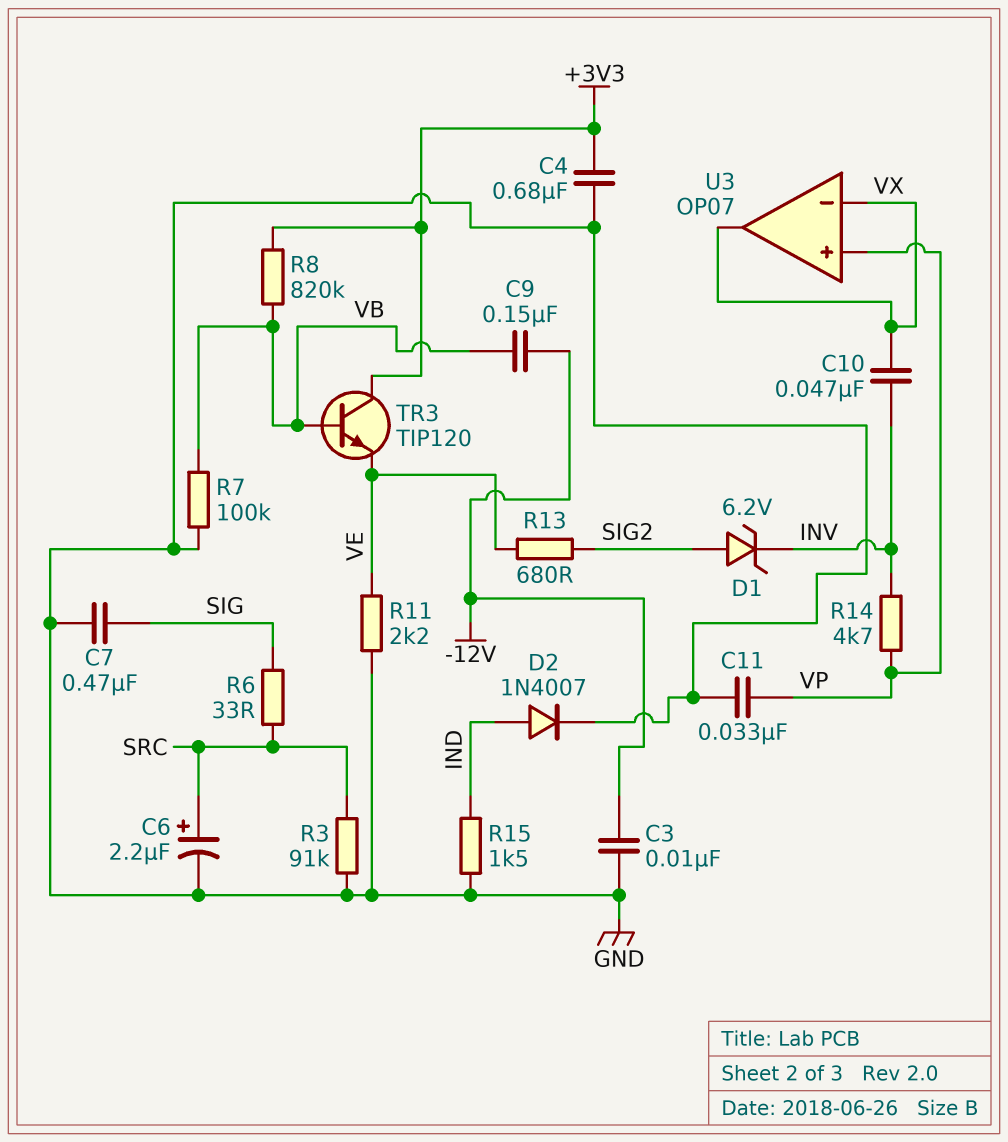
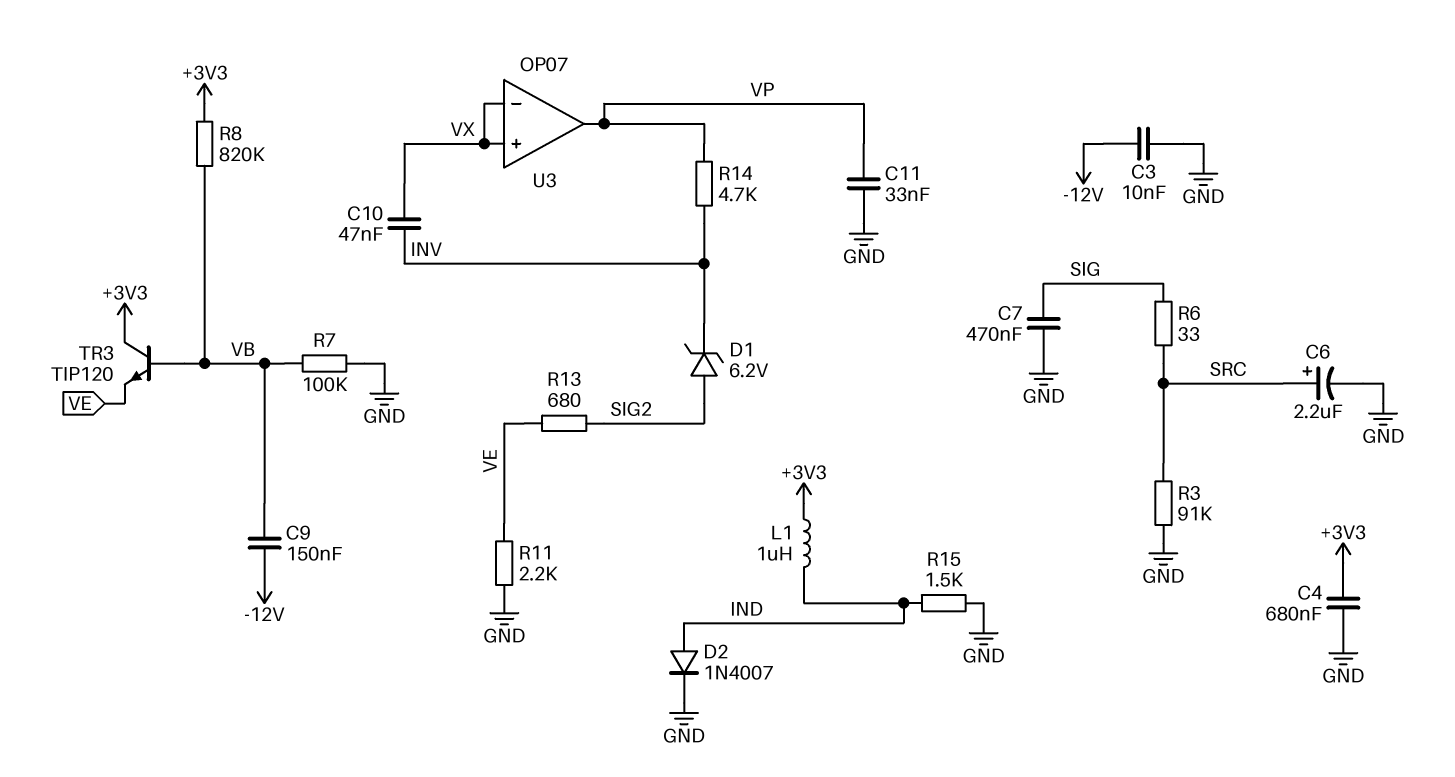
L1: none -> 1uH (+3V3, IND)
U3 pin in+: VP -> VX
U3 pin out: VX -> VP

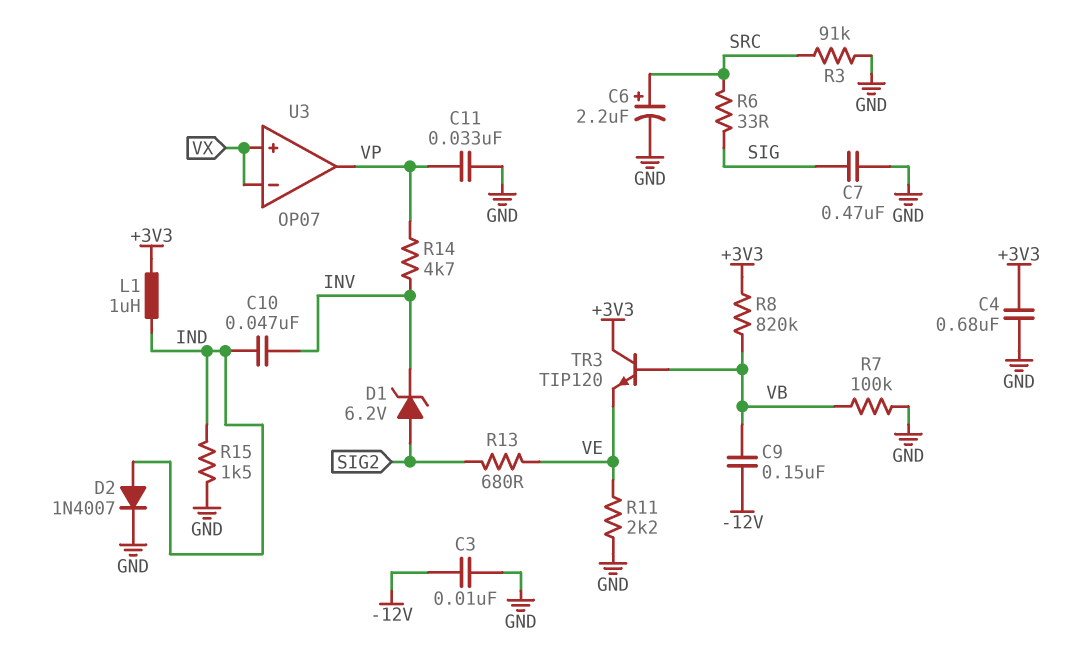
C10: 47nF (INV, VX) -> 47nF (IND, INV)

